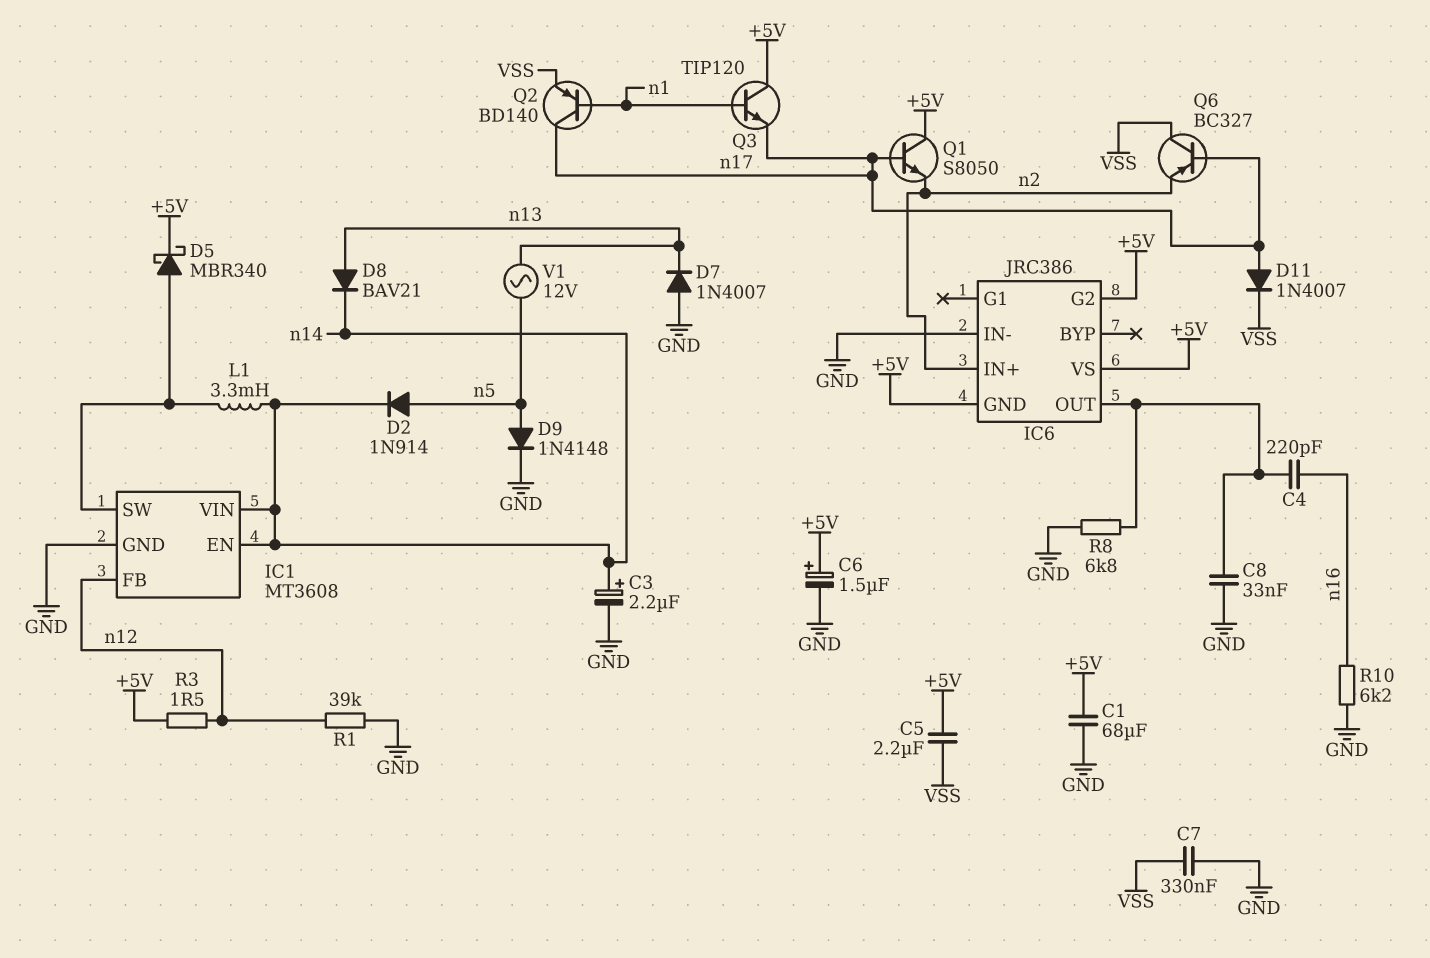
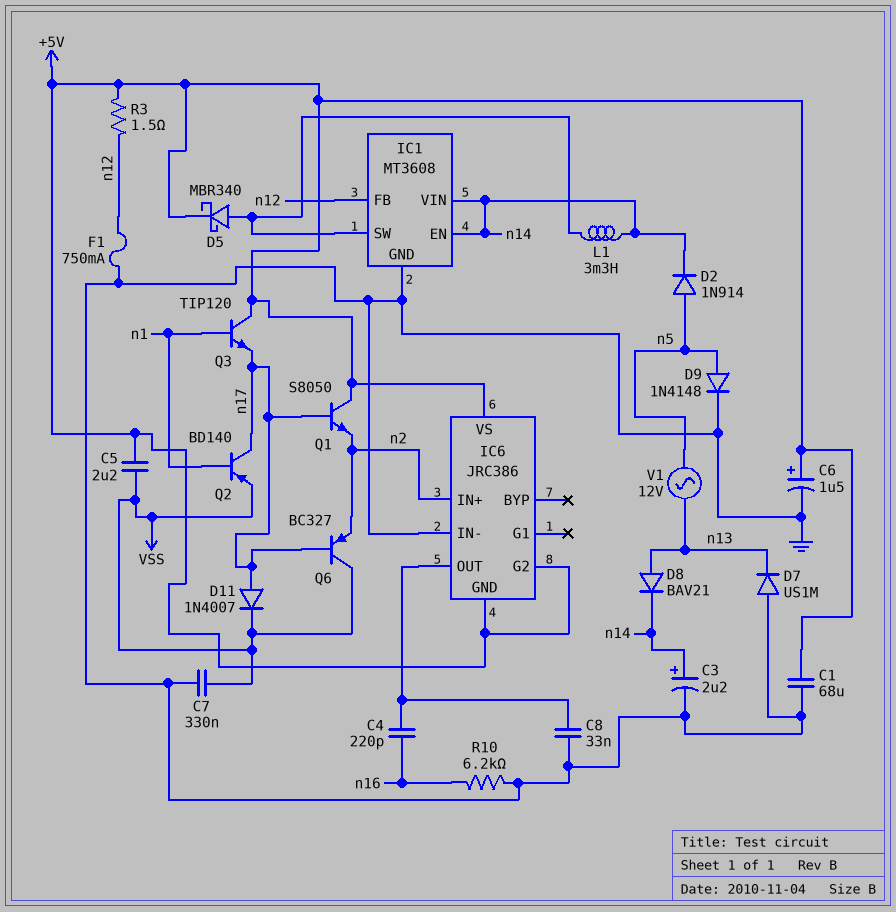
D7: diode 1N4007 (A GND, K n13) -> diode US1M (A GND, K n13)
F1: none -> 750mA (GND, n12)
R1: 39k (GND, n12) -> none
R8: 6.8k (GND, IC6/OUT) -> none

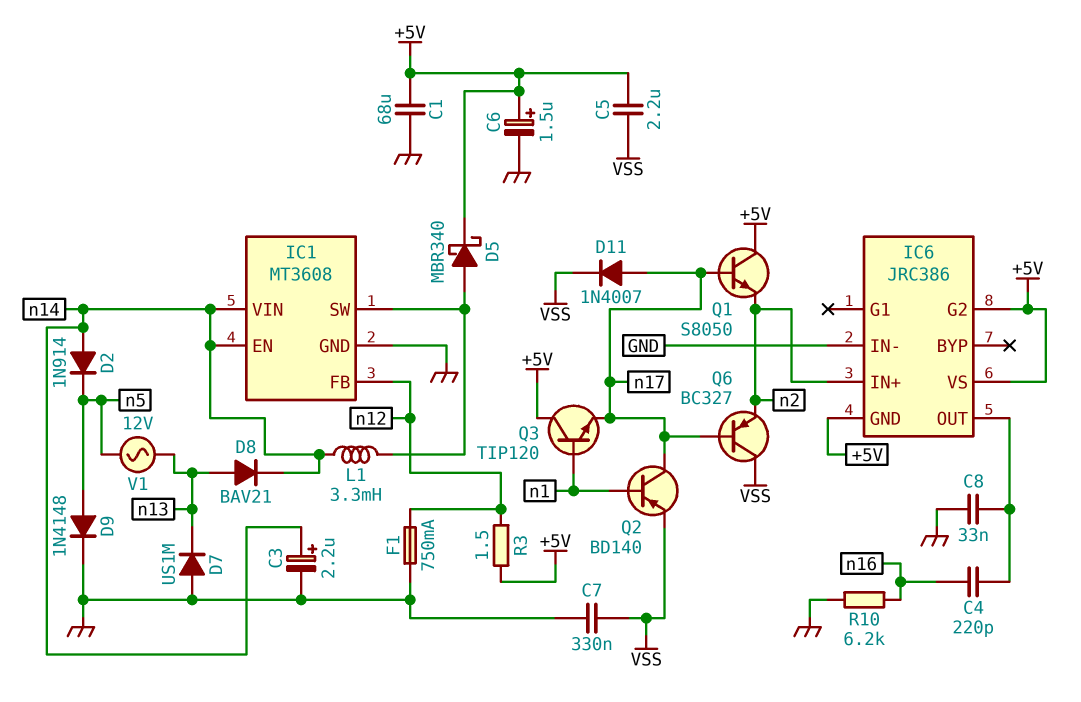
D2: diode 1N914 (A n5, K n14) -> diode 1N914 (A n14, K n5)

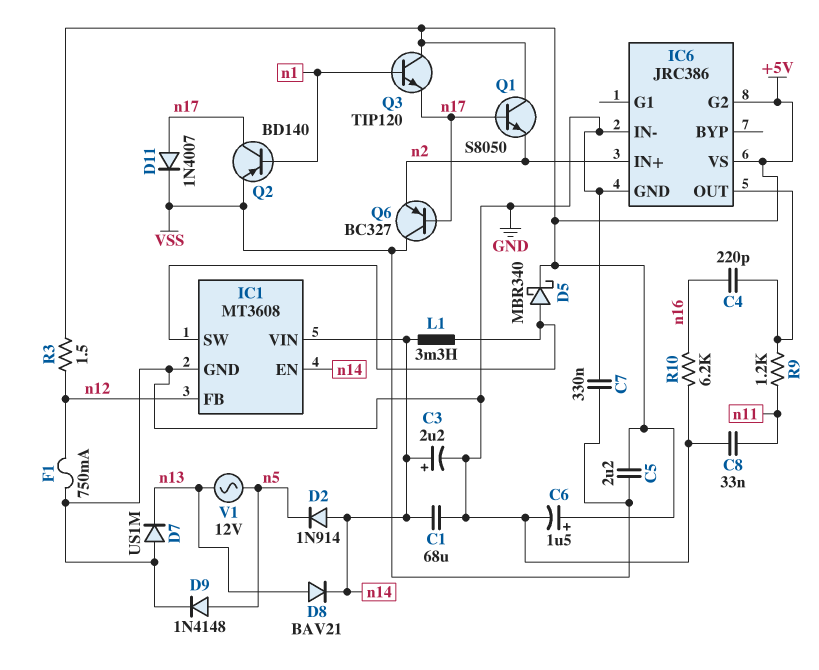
C1: 68uF (+5V, GND) -> 68uF (GND, n14)
C8: 33nF (GND, IC6/OUT) -> 33nF (GND, n11)
IC6 pin GND: +5V -> GND
R9: none -> 1.2k (IC6/OUT, n11)

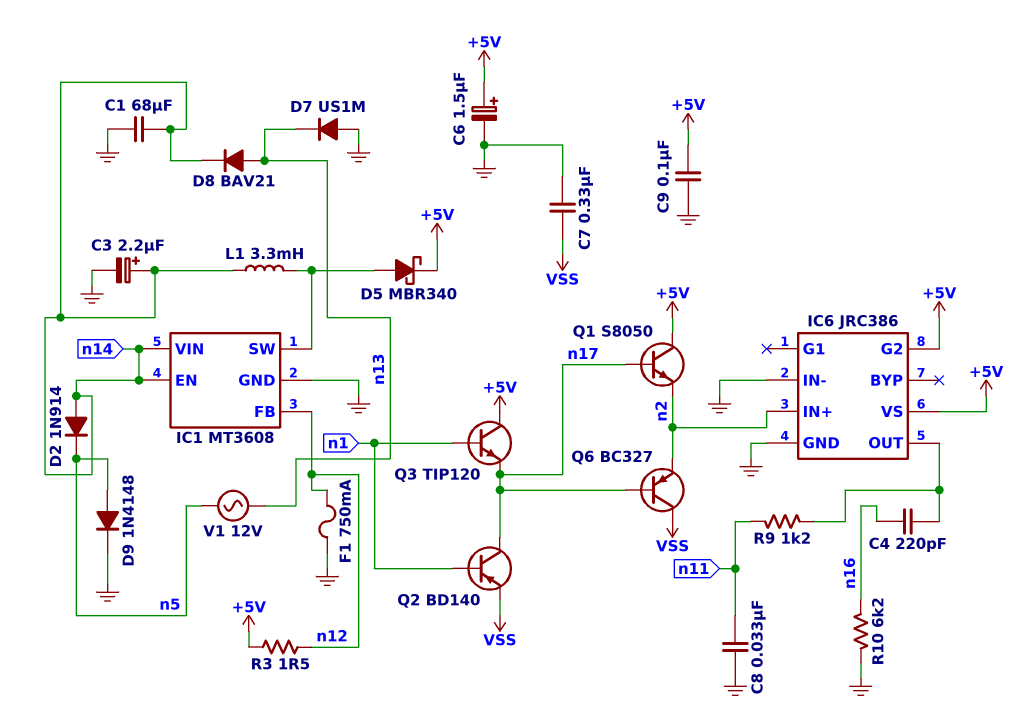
C5: 2.2uF (+5V, VSS) -> none
C9: none -> 100nF (+5V, GND)
D11: diode 1N4007 (A n17, K VSS) -> none

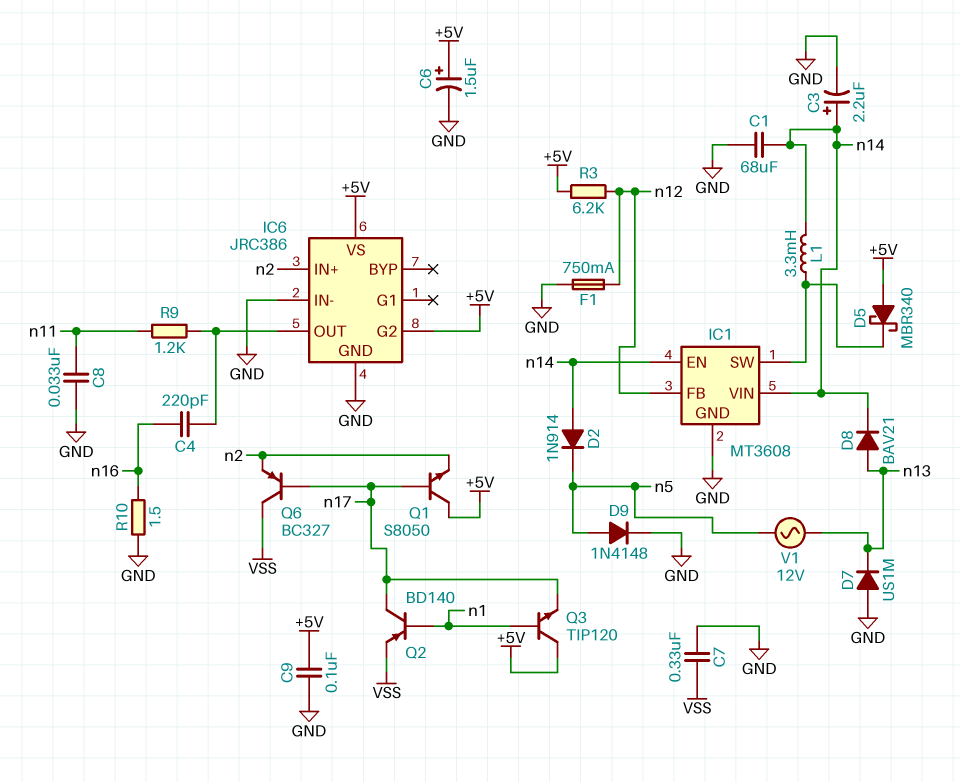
D5: schottky MBR340 (A IC1/SW, K +5V) -> schottky MBR340 (A +5V, K IC1/SW)
R3: 1.5 (+5V, n12) -> 6.2k (+5V, n12)
R10: 6.2k (GND, n16) -> 1.5 (GND, n16)

